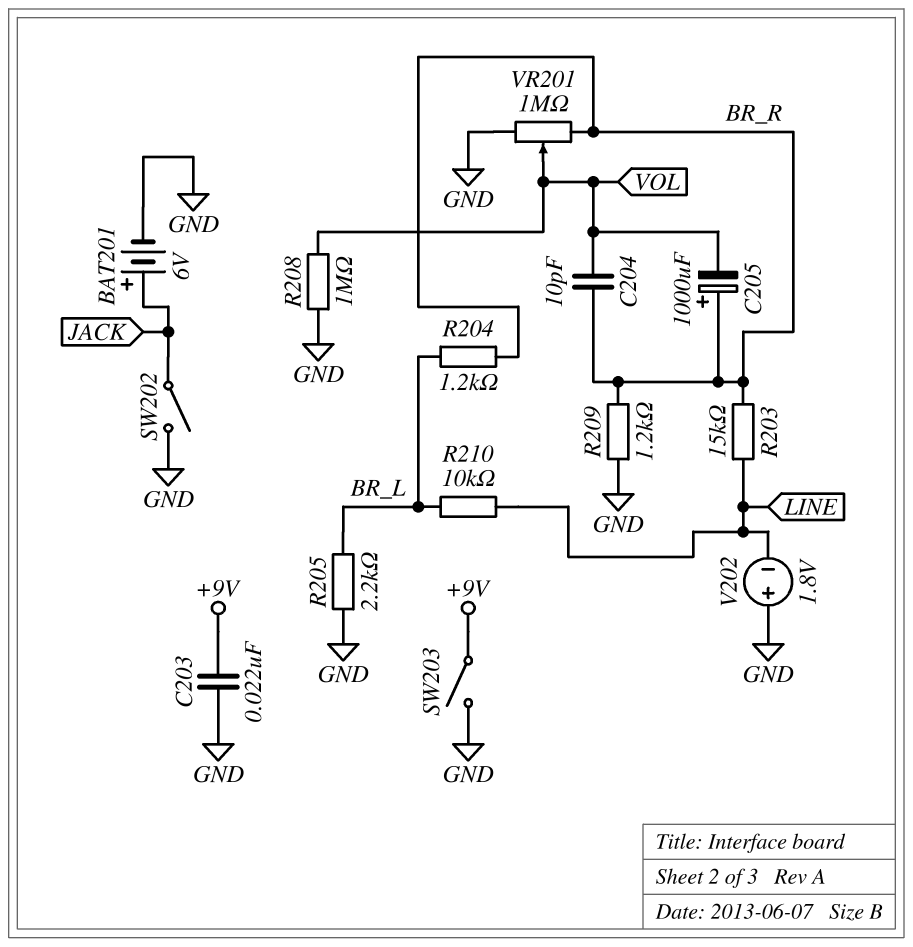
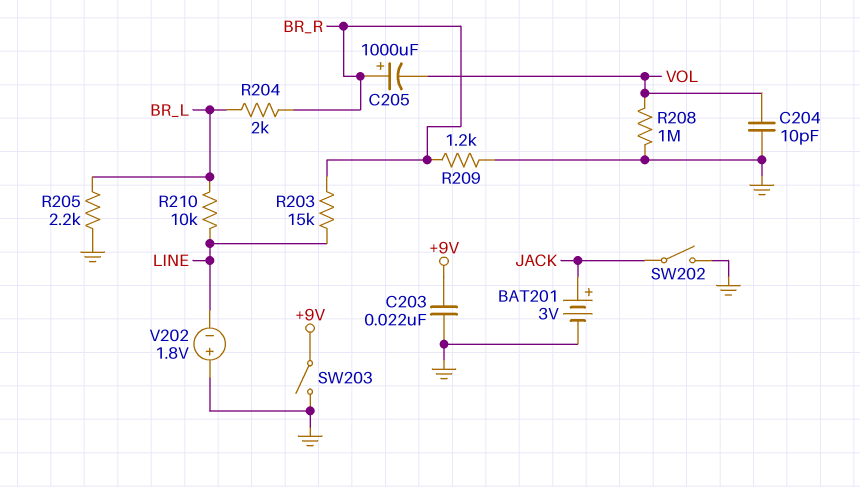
BAT201: 6V (plus JACK, minus GND) -> 3V (plus JACK, minus GND)
C204: 10pF (BR_R, VOL) -> 10pF (GND, VOL)
R204: 1.2k (BR_L, BR_R) -> 2k (BR_L, BR_R)
VR201: 1M (BR_R, GND, wiper VOL) -> none

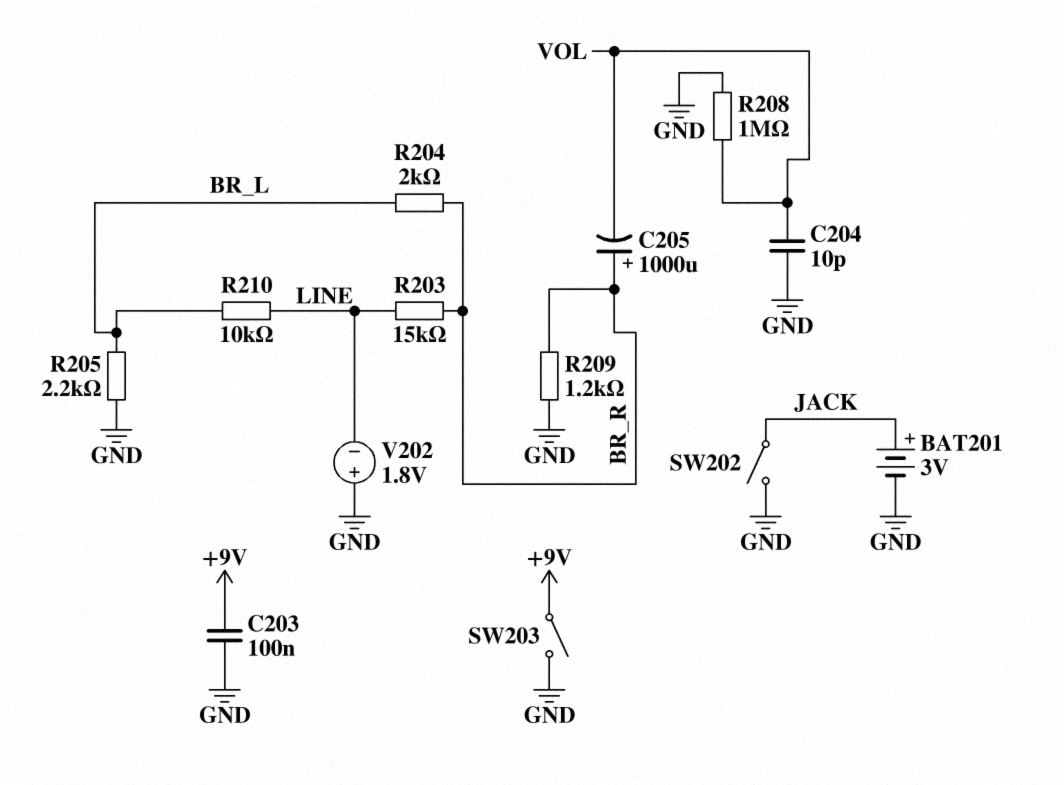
C203: 22nF (+9V, GND) -> 100nF (+9V, GND)

